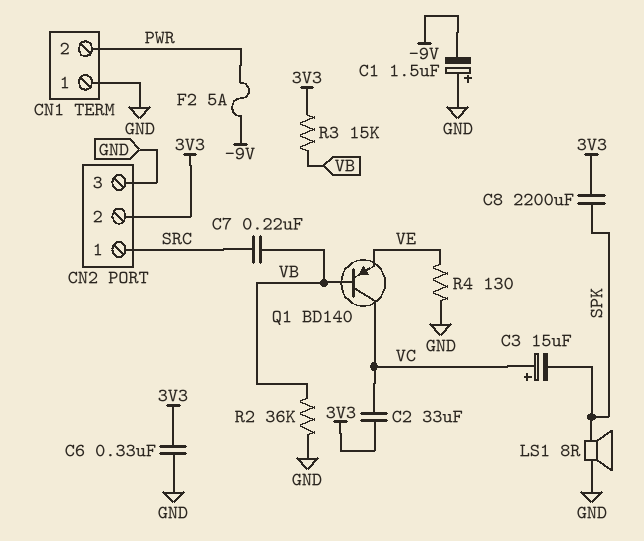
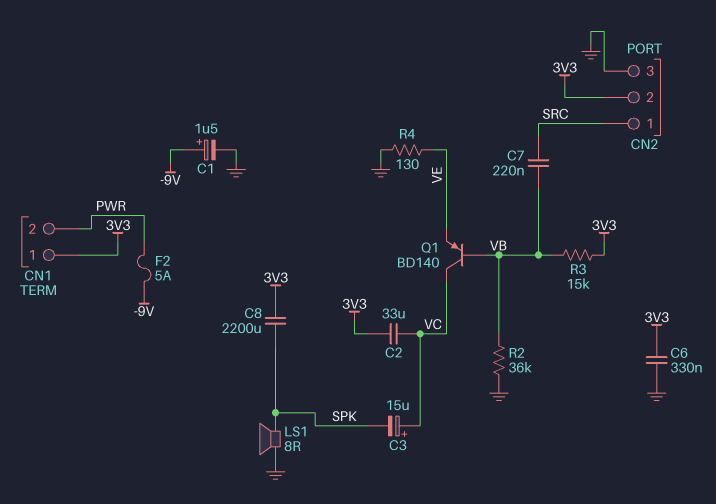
C1: 1.5uF (plus GND, minus -9V) -> 1.5uF (plus -9V, minus GND)
CN1 pin 1: GND -> 3V3

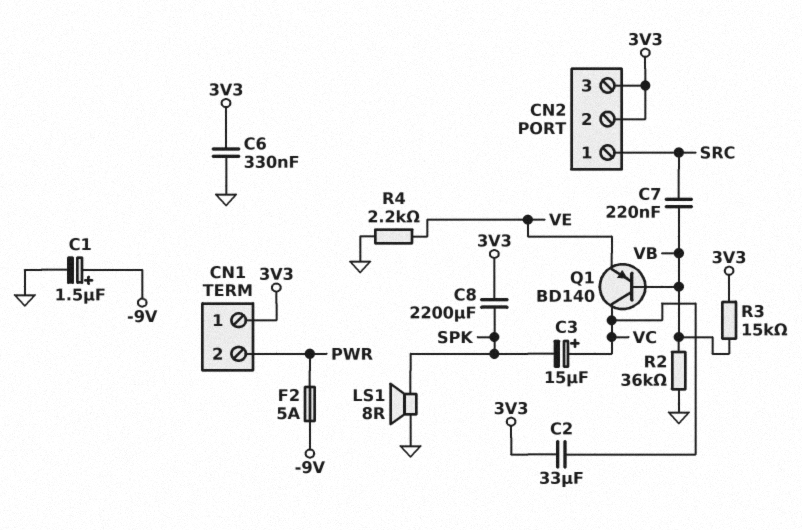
CN2 pin 3: GND -> 3V3
R4: 130 (GND, VE) -> 2.2k (GND, VE)

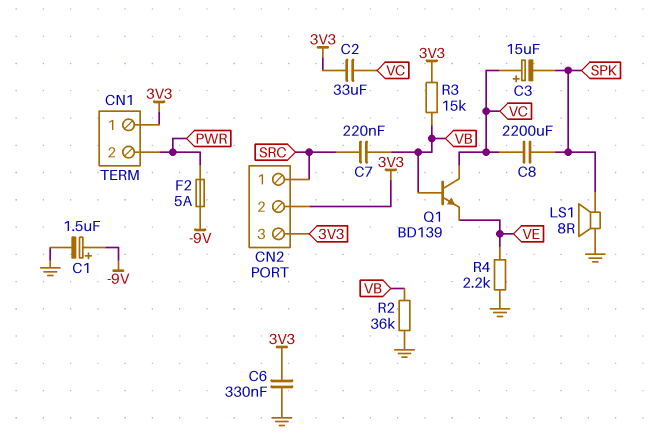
C8: 2200uF (3V3, SPK) -> 2200uF (SPK, VC)
Q1: PNP BD140 (B VB, C VC, E VE) -> NPN BD139 (B VB, C VC, E VE)

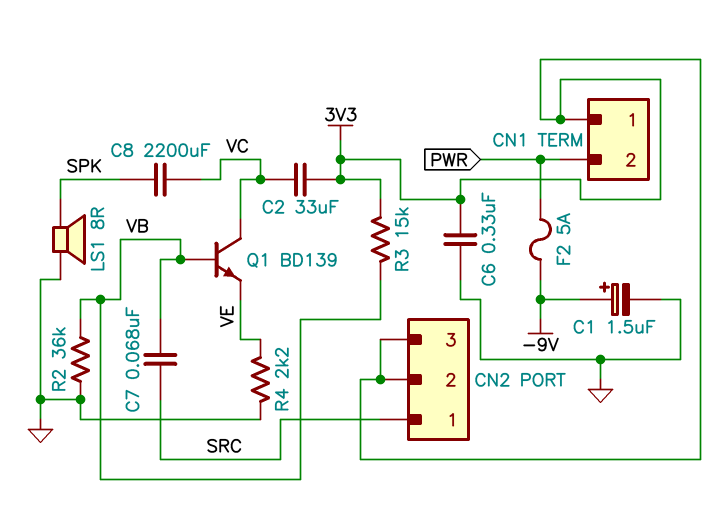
C3: 15uF (plus VC, minus SPK) -> none
C7: 220nF (SRC, VB) -> 68nF (SRC, VB)

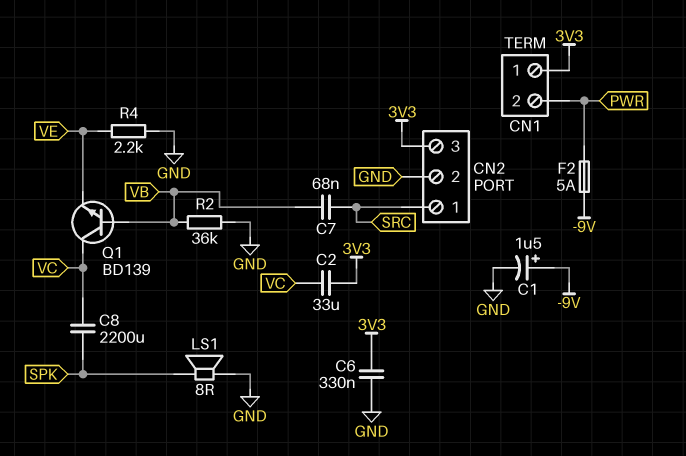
CN2 pin 2: 3V3 -> GND
R3: 15k (3V3, VB) -> none

